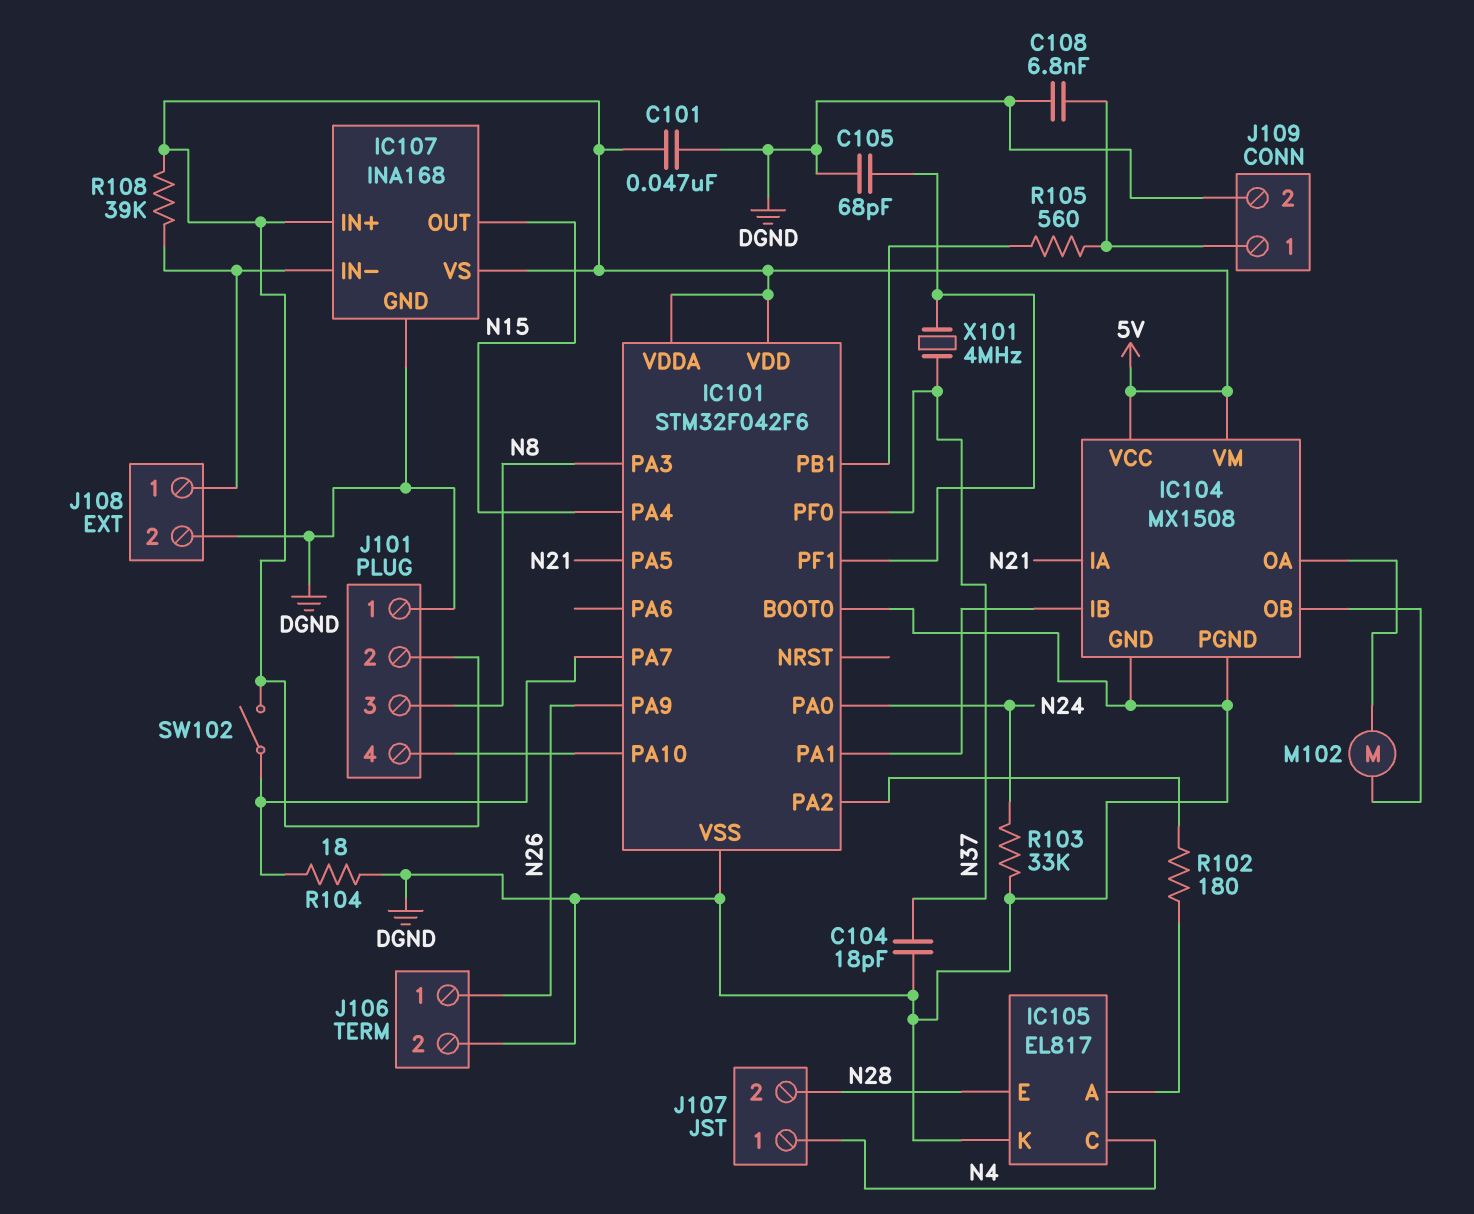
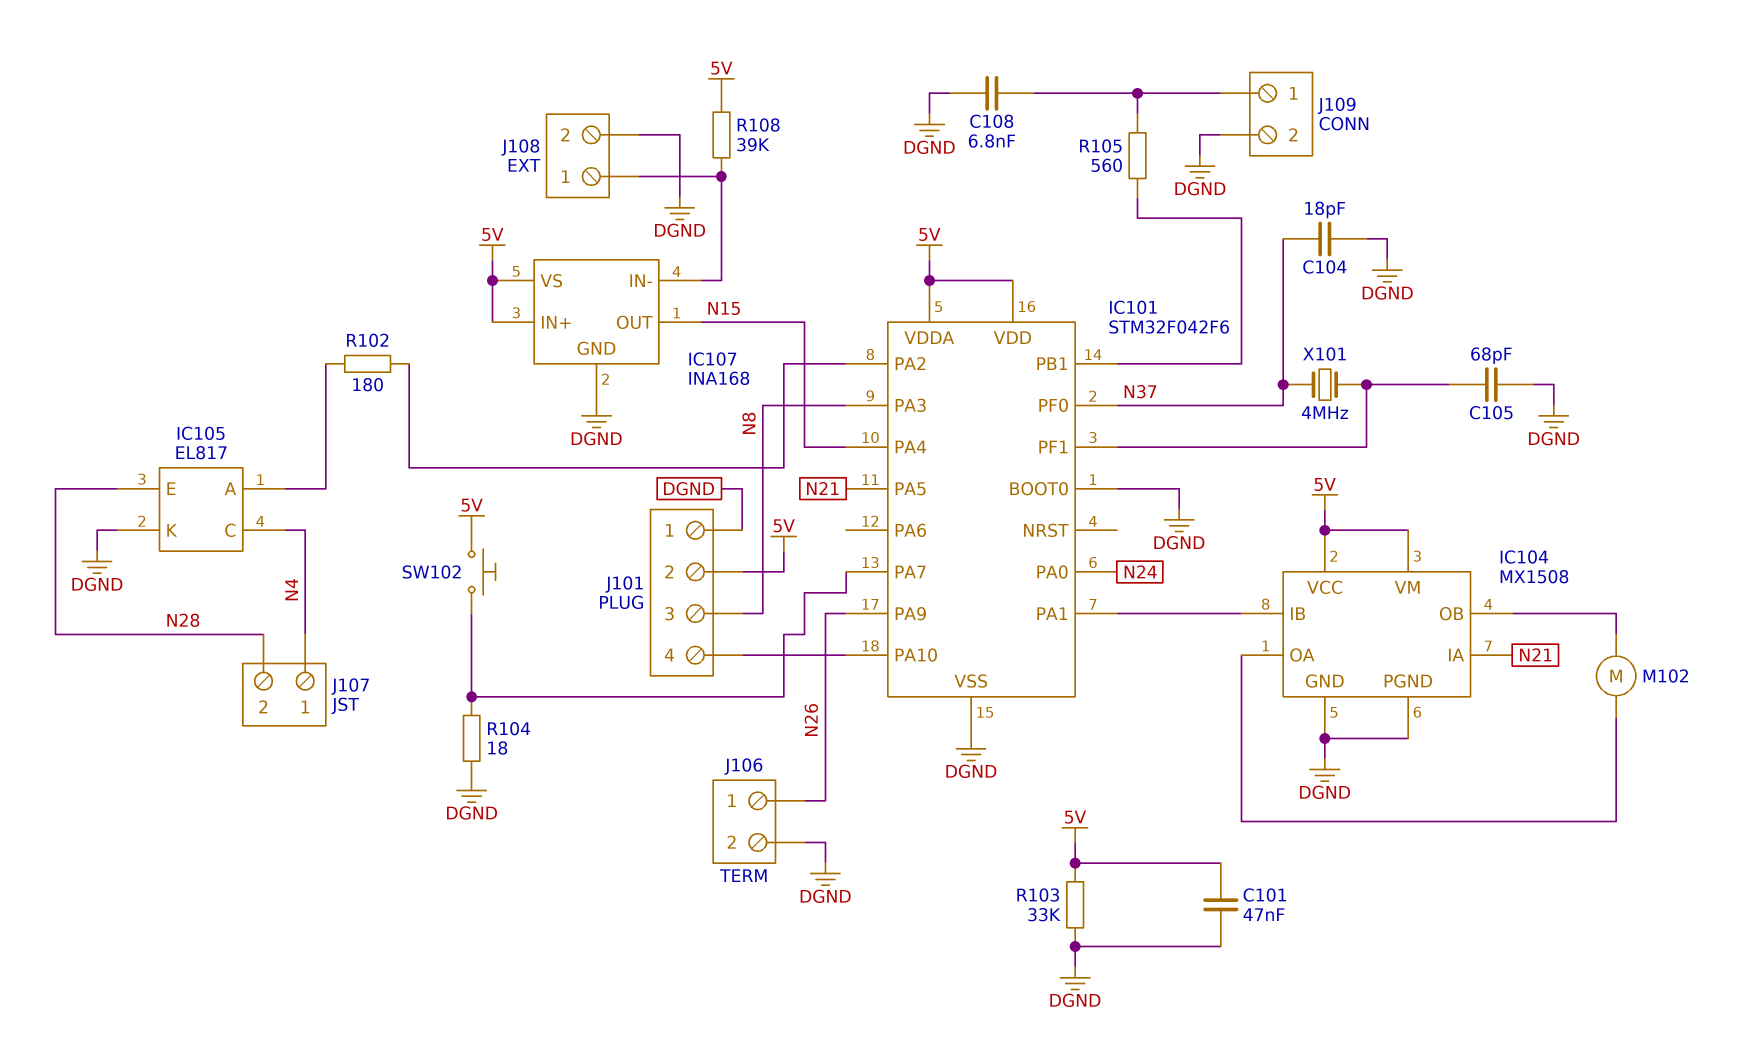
R103: 33k (DGND, N24) -> 33k (5V, DGND)
SW102: switch (5V, IC101/PA7) -> button (5V, IC101/PA7)

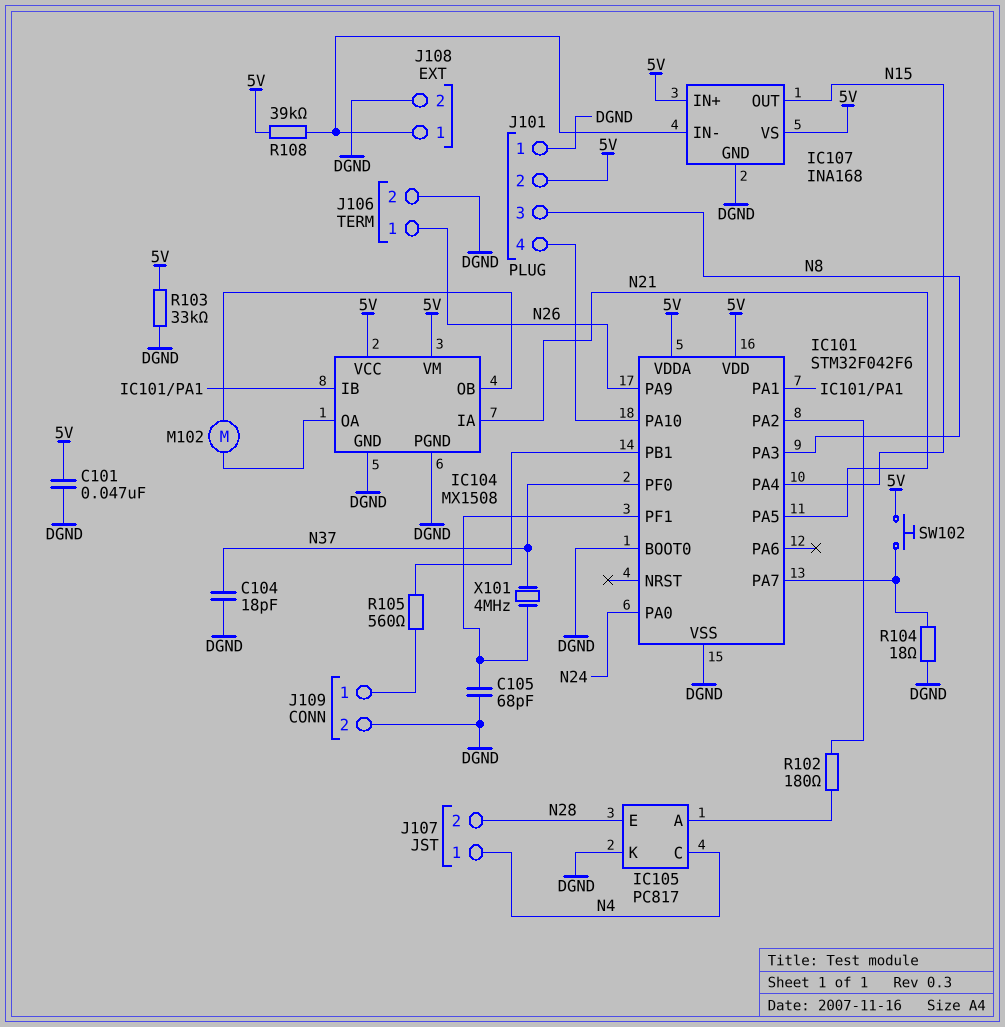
C108: 6.8nF (DGND, J109/1) -> none
IC105: EL817 -> PC817

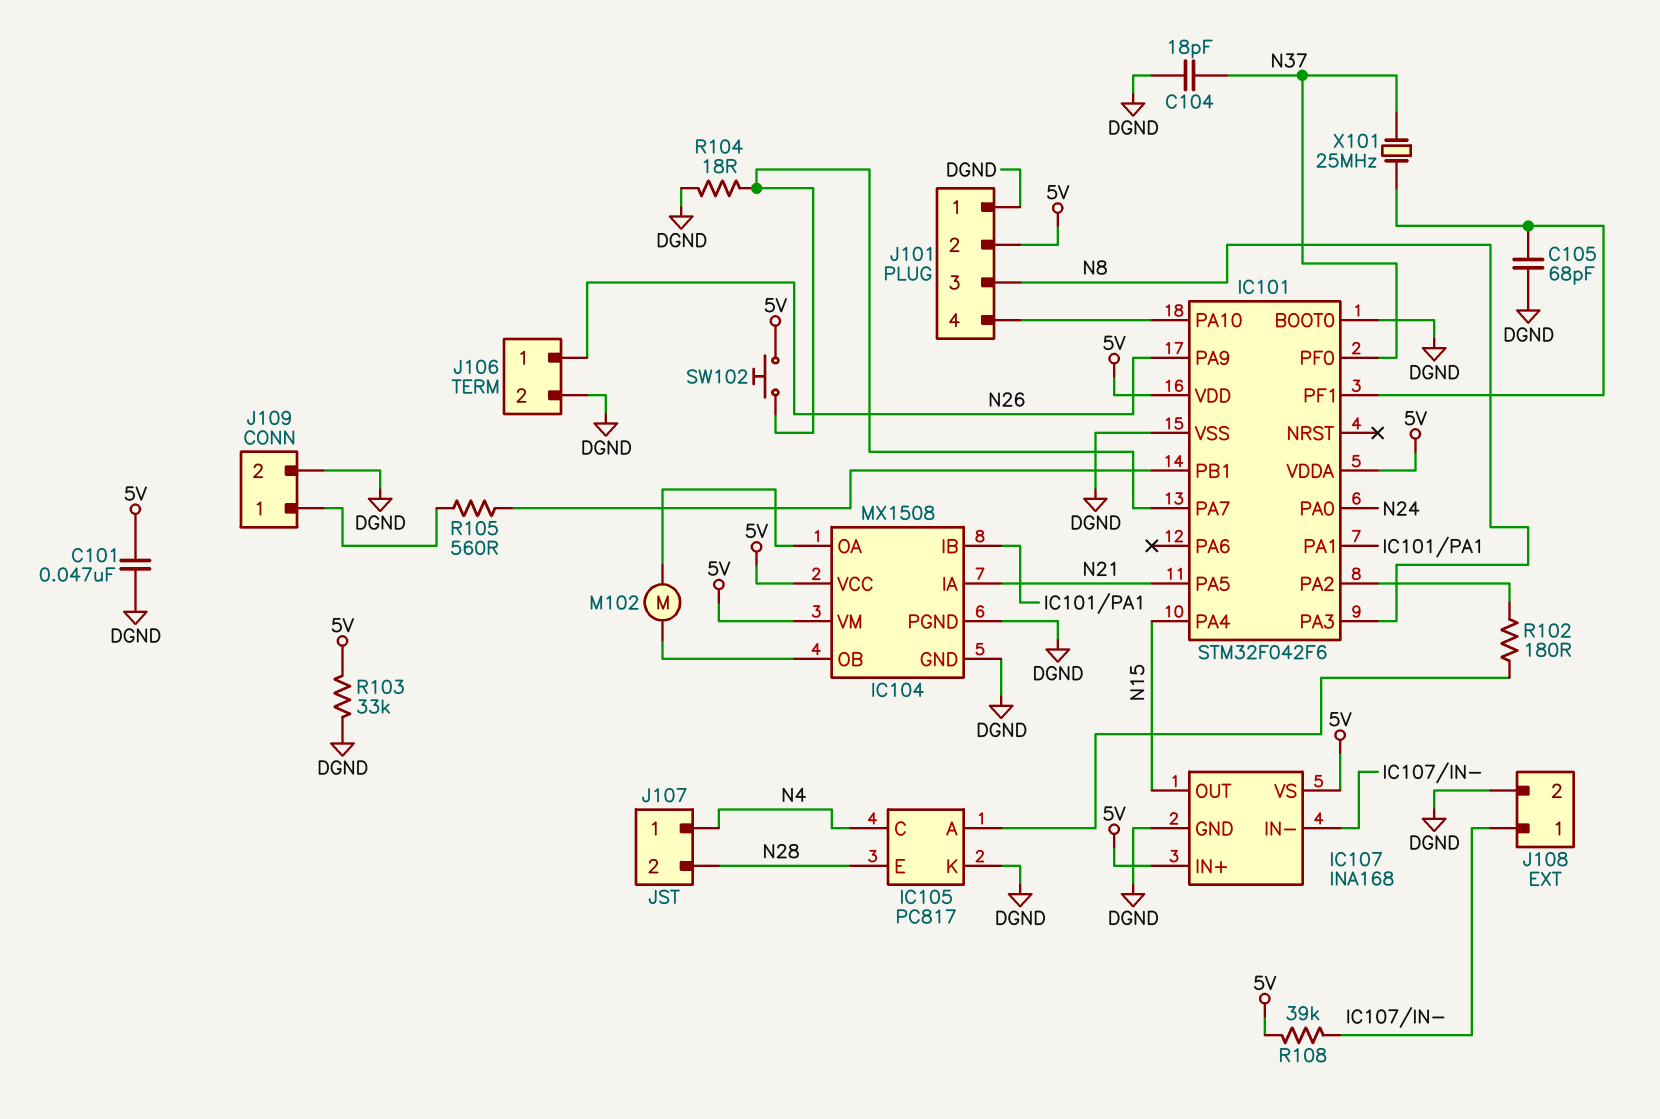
X101: 4MHz (IC101/PF1, N37) -> 25MHz (IC101/PF1, N37)

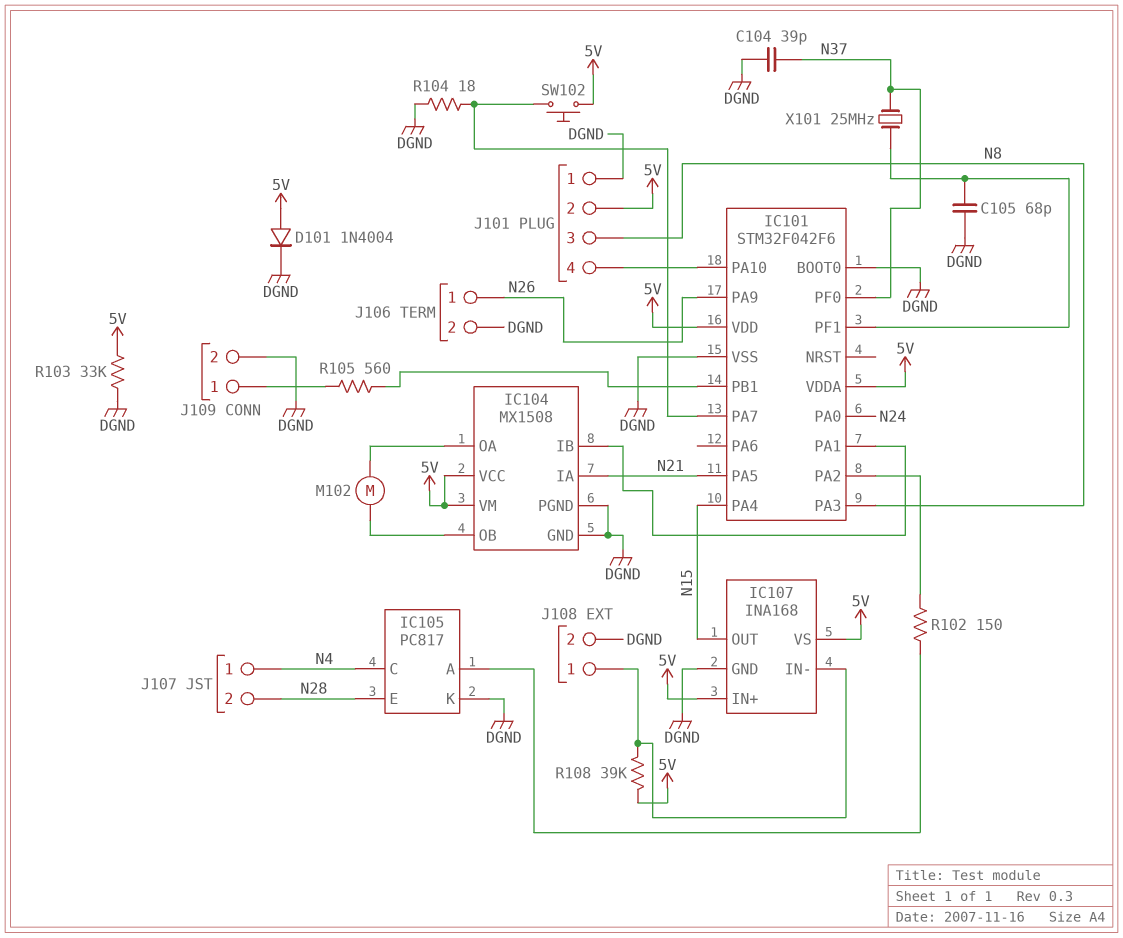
C101: 47nF (5V, DGND) -> none
C104: 18pF (DGND, N37) -> 39pF (DGND, N37)
D101: none -> diode 1N4004 (A 5V, K DGND)
R102: 180 (IC101/PA2, IC105/A) -> 150 (IC101/PA2, IC105/A)

